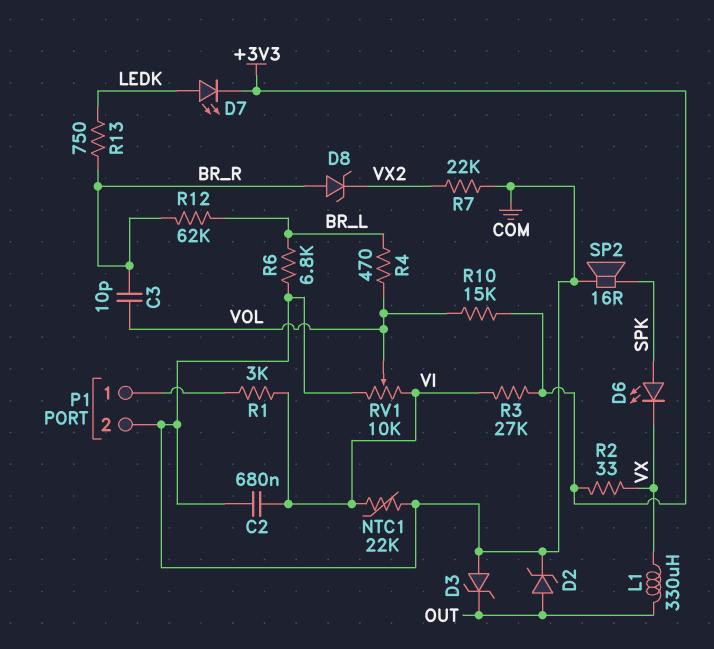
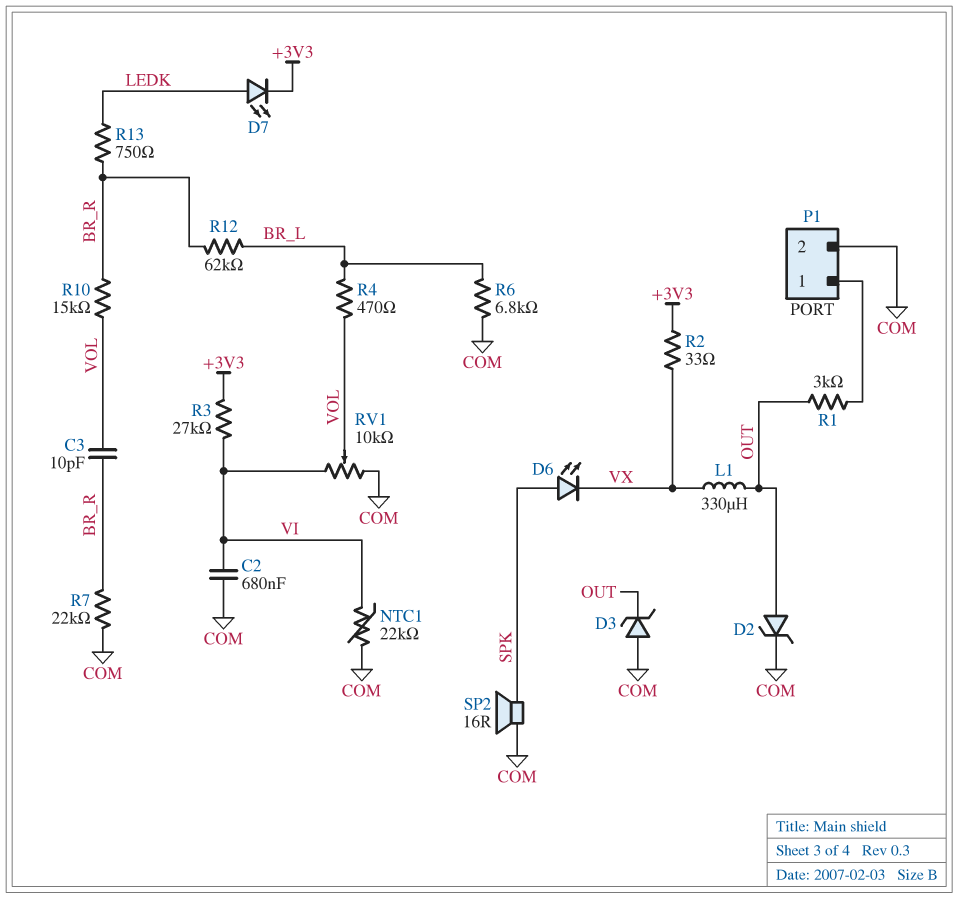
D8: zener (A BR_R, K VX2) -> none
R1: 3k (P1/1, VI) -> 3k (OUT, P1/1)
R7: 22k (COM, VX2) -> 22k (BR_R, COM)
R10: 15k (+3V3, VOL) -> 15k (BR_R, VOL)

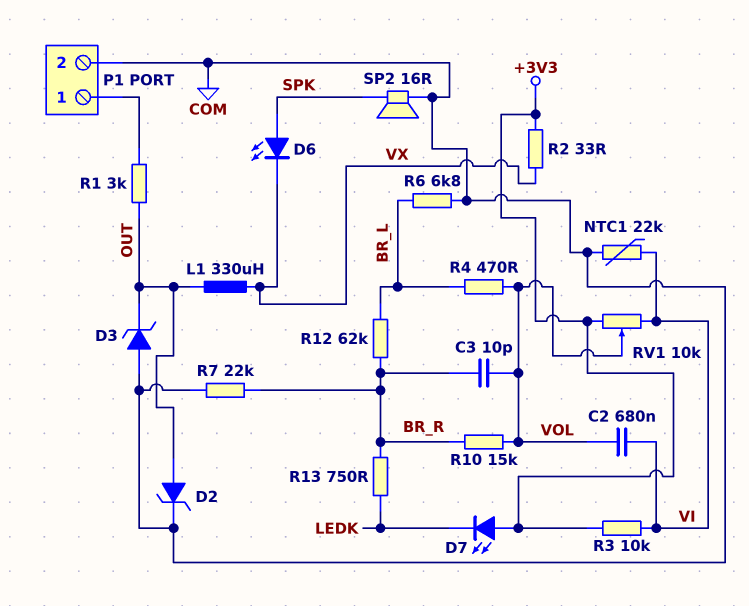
C2: 680nF (COM, VI) -> 680nF (VI, VOL)
D7: LED (A LEDK, K +3V3) -> LED (A +3V3, K LEDK)
R3: 27k (+3V3, VI) -> 10k (+3V3, VI)
RV1: 10k (COM, VI, wiper VOL) -> 10k (+3V3, VI, wiper VOL)

